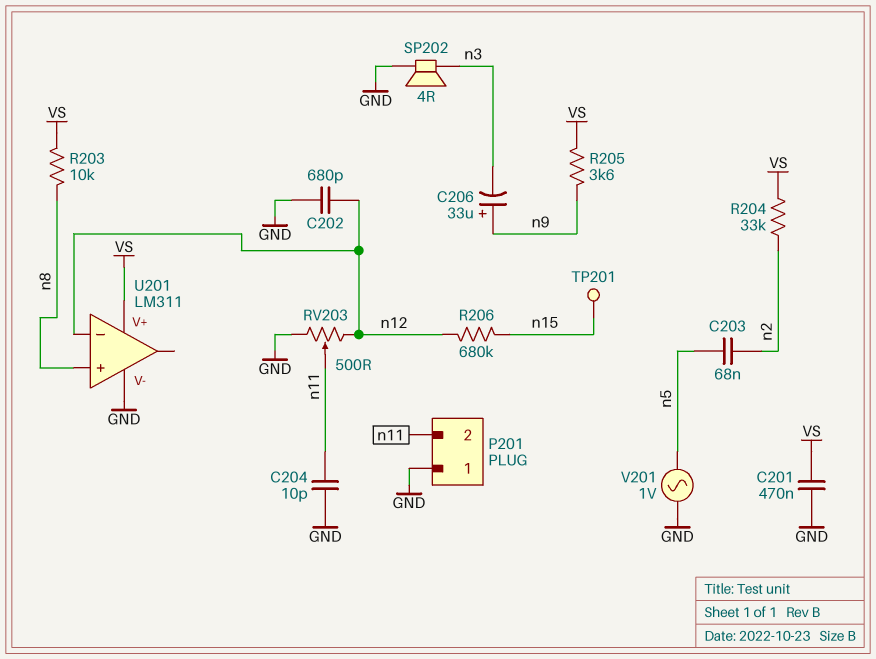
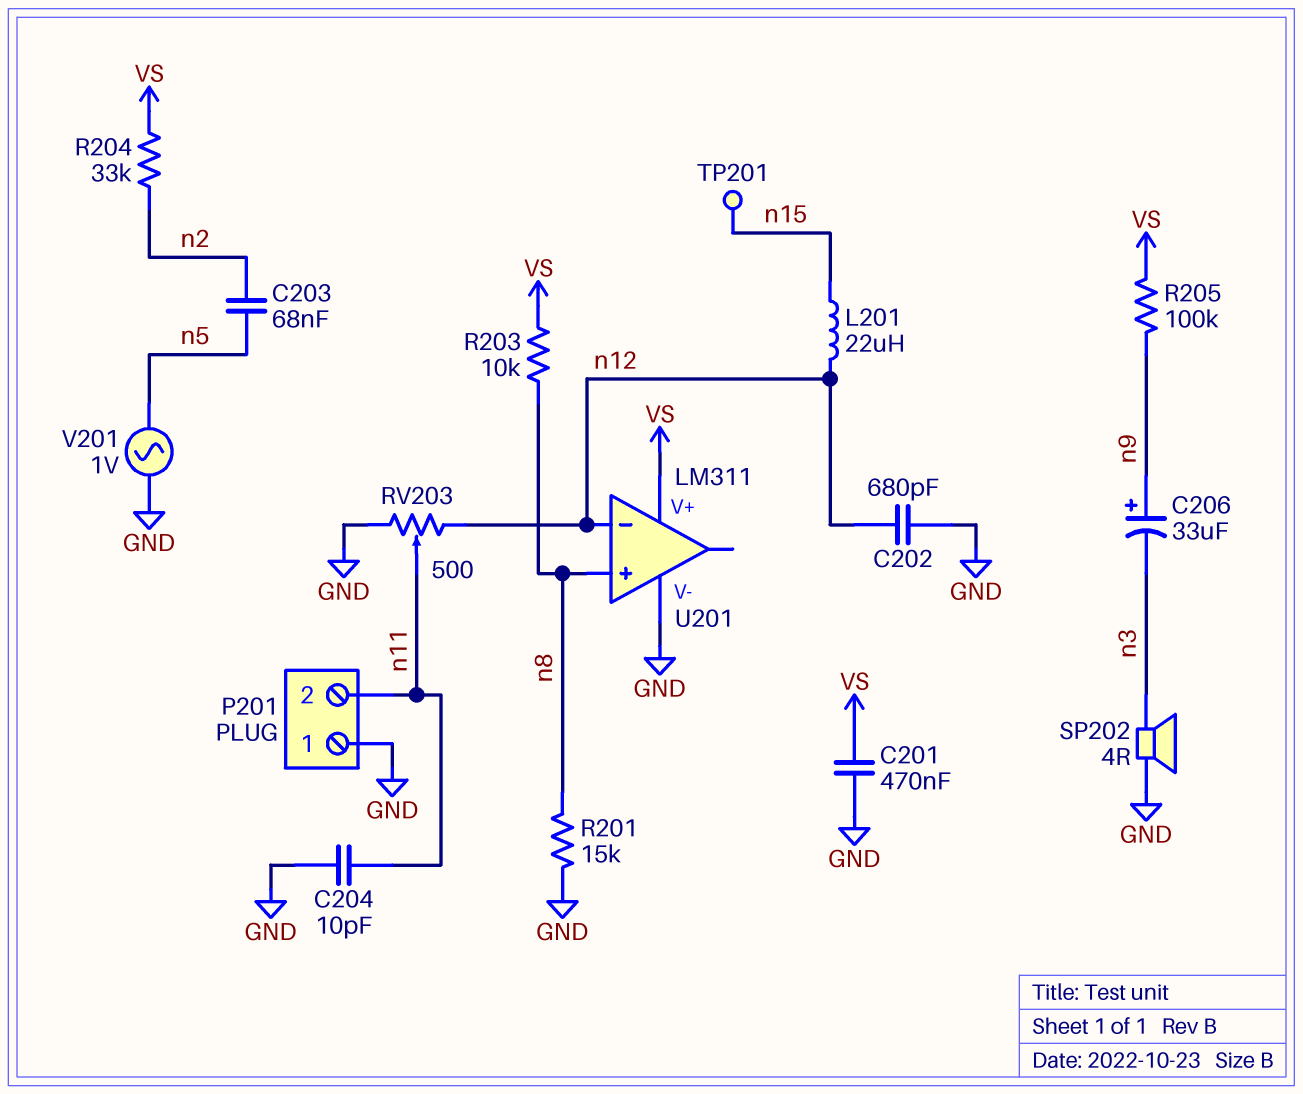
L201: none -> 22uH (n12, n15)
R201: none -> 15k (GND, n8)
R205: 3.6k (VS, n9) -> 100k (VS, n9)
R206: 680k (n12, n15) -> none

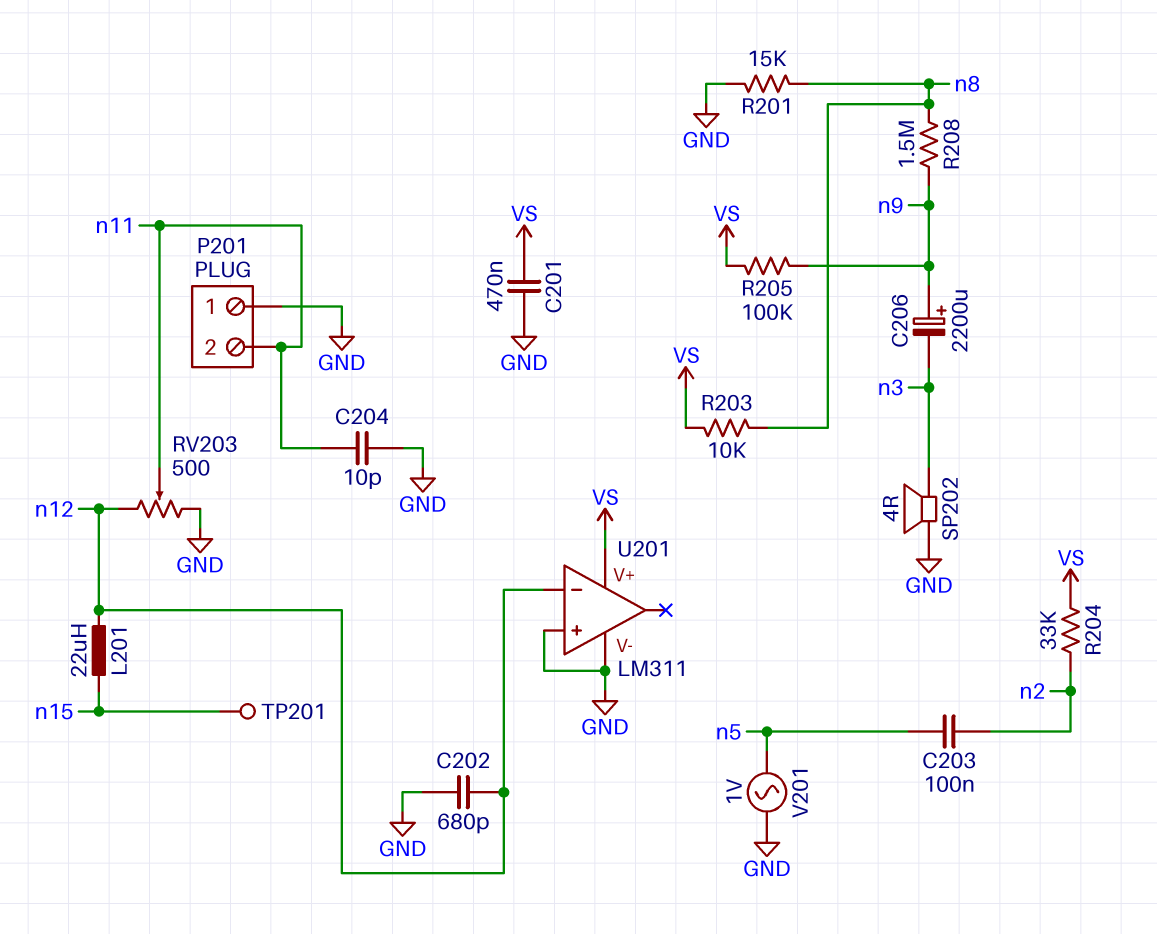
C203: 68nF (n2, n5) -> 100nF (n2, n5)
C206: 33uF (plus n9, minus n3) -> 2200uF (plus n9, minus n3)
R208: none -> 1.5M (n8, n9)
U201 pin in+: n8 -> GND

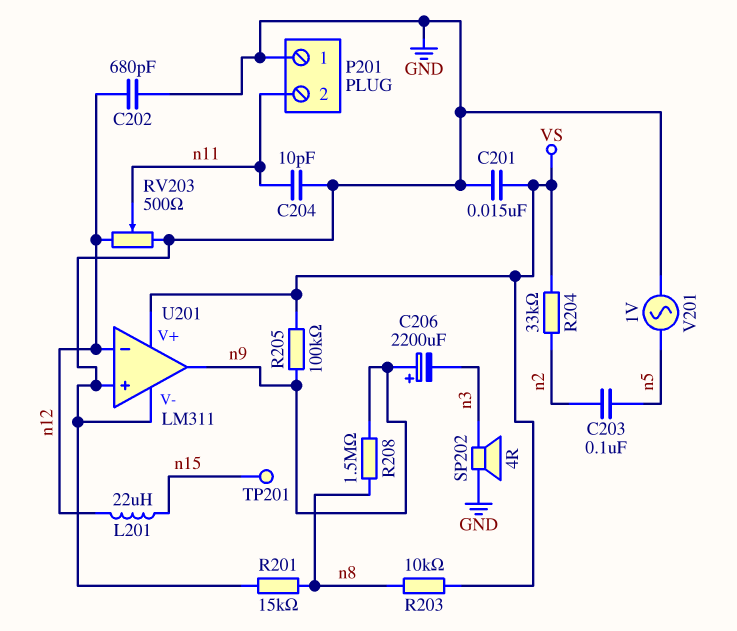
C201: 470nF (GND, VS) -> 15nF (GND, VS)
U201 pin out: none -> n9

